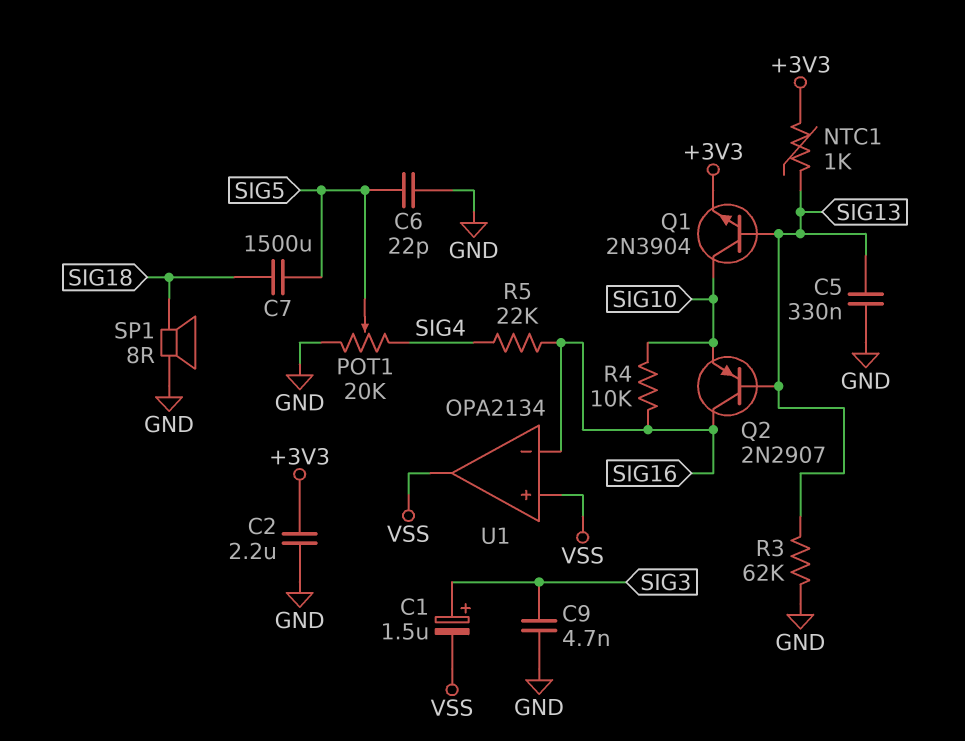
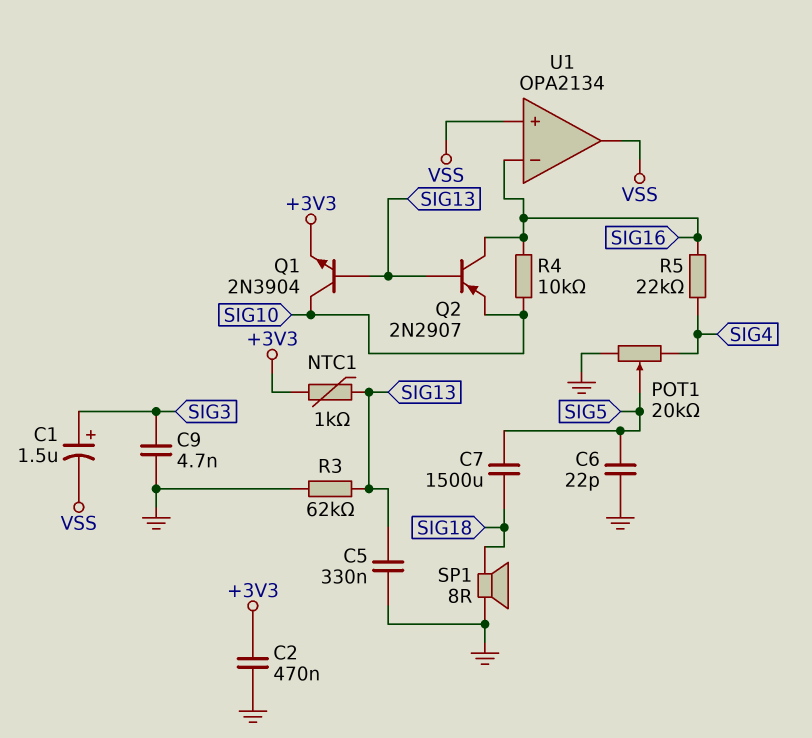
C2: 2.2uF (+3V3, GND) -> 470nF (+3V3, GND)

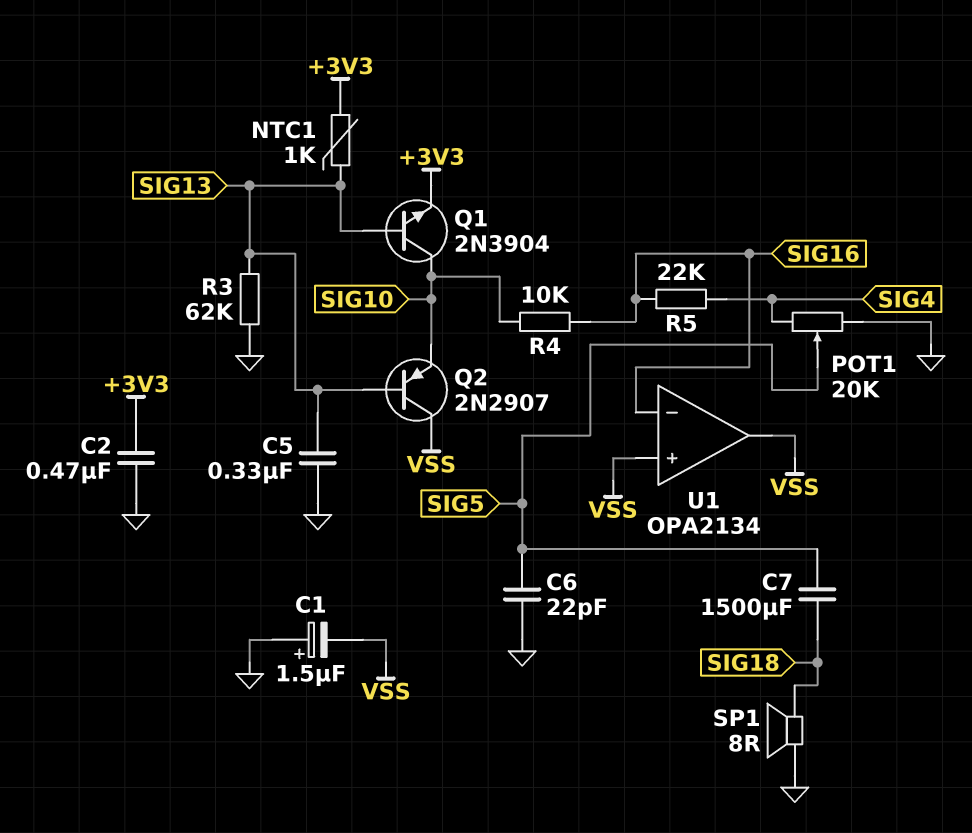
C1: 1.5uF (plus SIG3, minus VSS) -> 1.5uF (plus GND, minus VSS)
C9: 4.7nF (GND, SIG3) -> none
Q2: PNP 2N2907 (B SIG13, C SIG16, E SIG10) -> PNP 2N2907 (B SIG13, C VSS, E SIG10)

